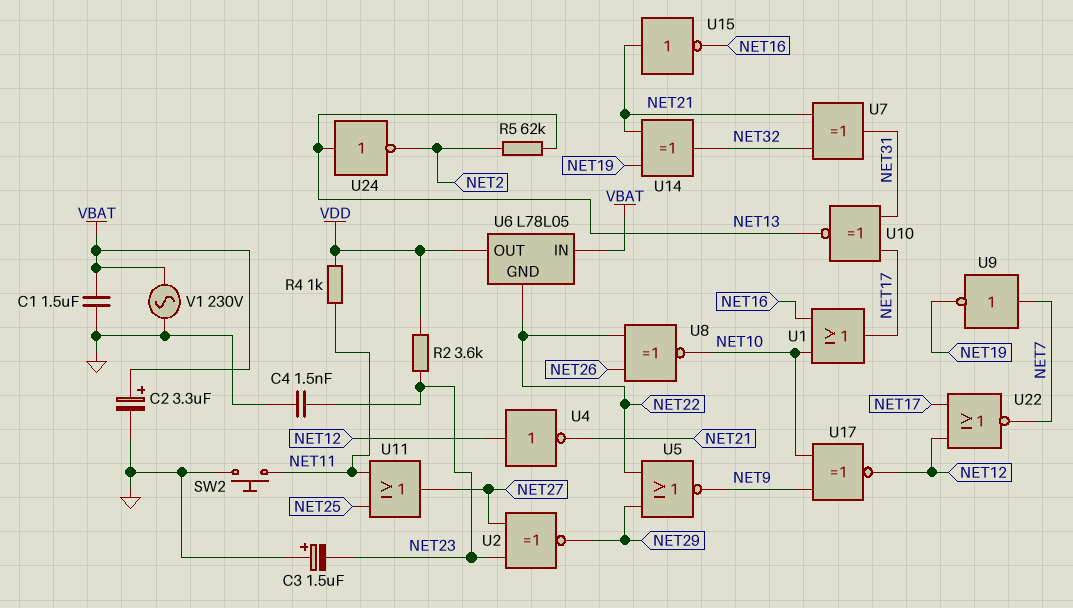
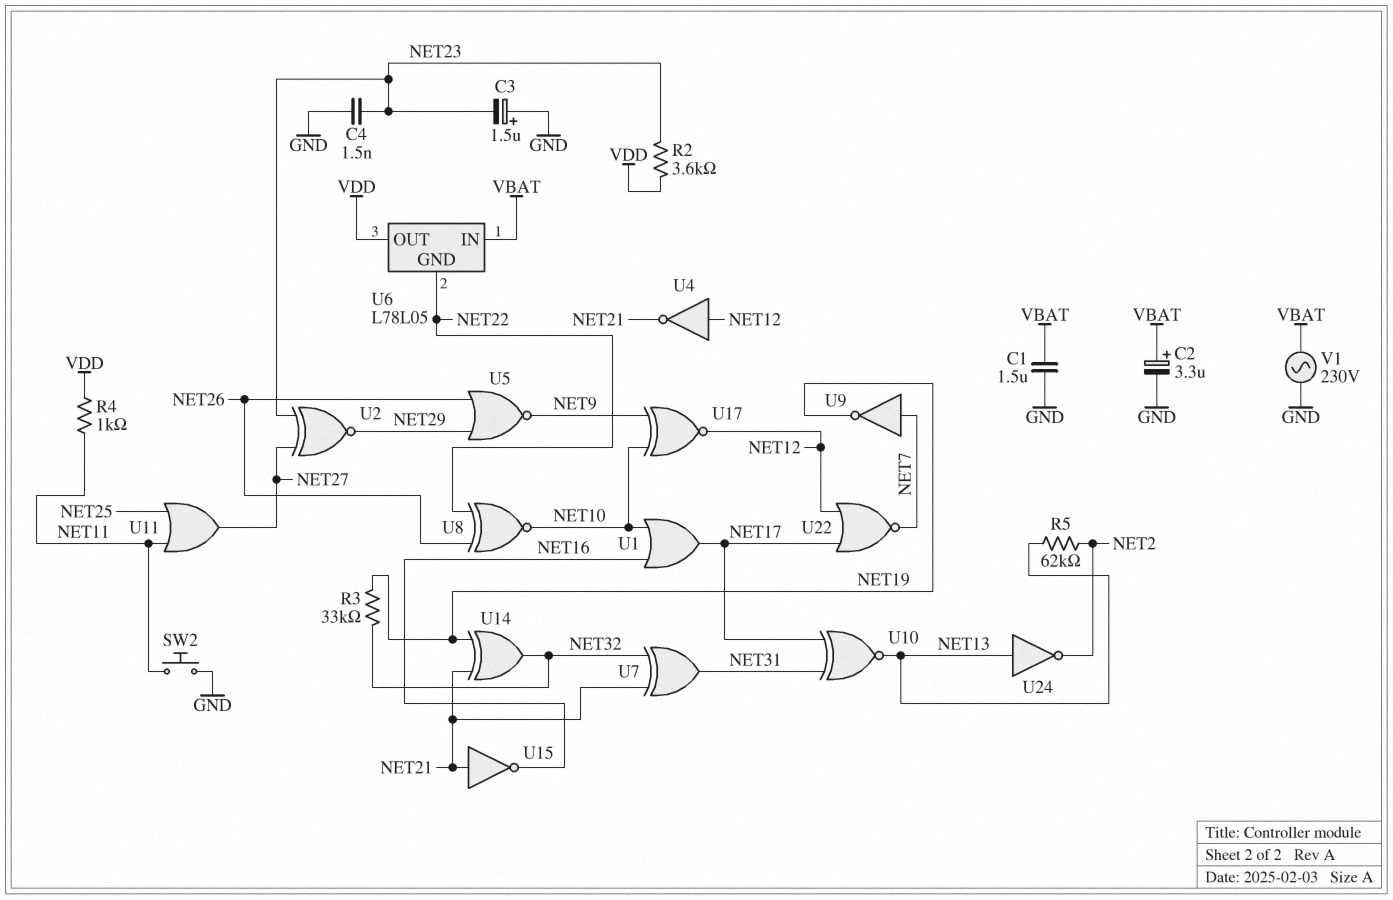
R3: none -> 33k (NET19, NET32)
U5: NOR (in NET22, in NET29, out NET9) -> NOR (in NET26, in NET29, out NET9)

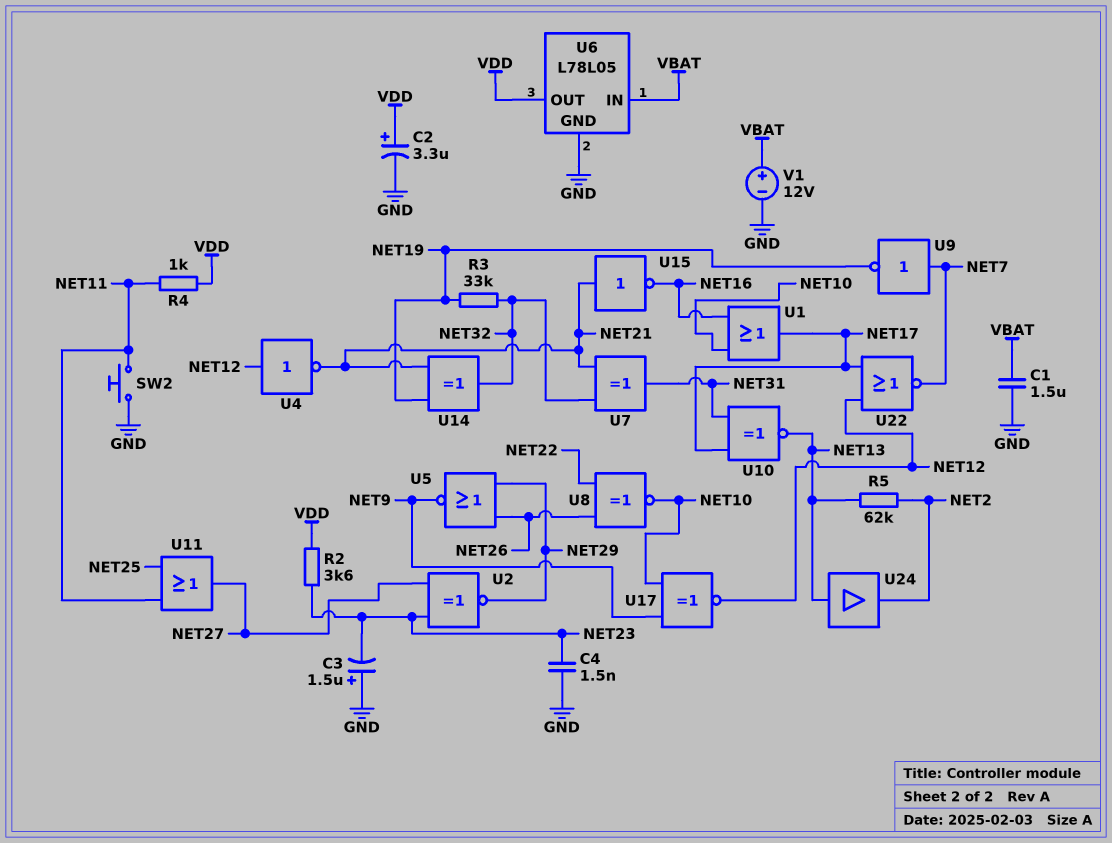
C2: 3.3uF (plus VBAT, minus GND) -> 3.3uF (plus VDD, minus GND)
U6 pin GND: NET22 -> GND
U24: NOT (in NET13, out NET2) -> buffer (in NET13, out NET2)
V1: AC 230V (GND, VBAT) -> 12V (plus VBAT, minus GND)

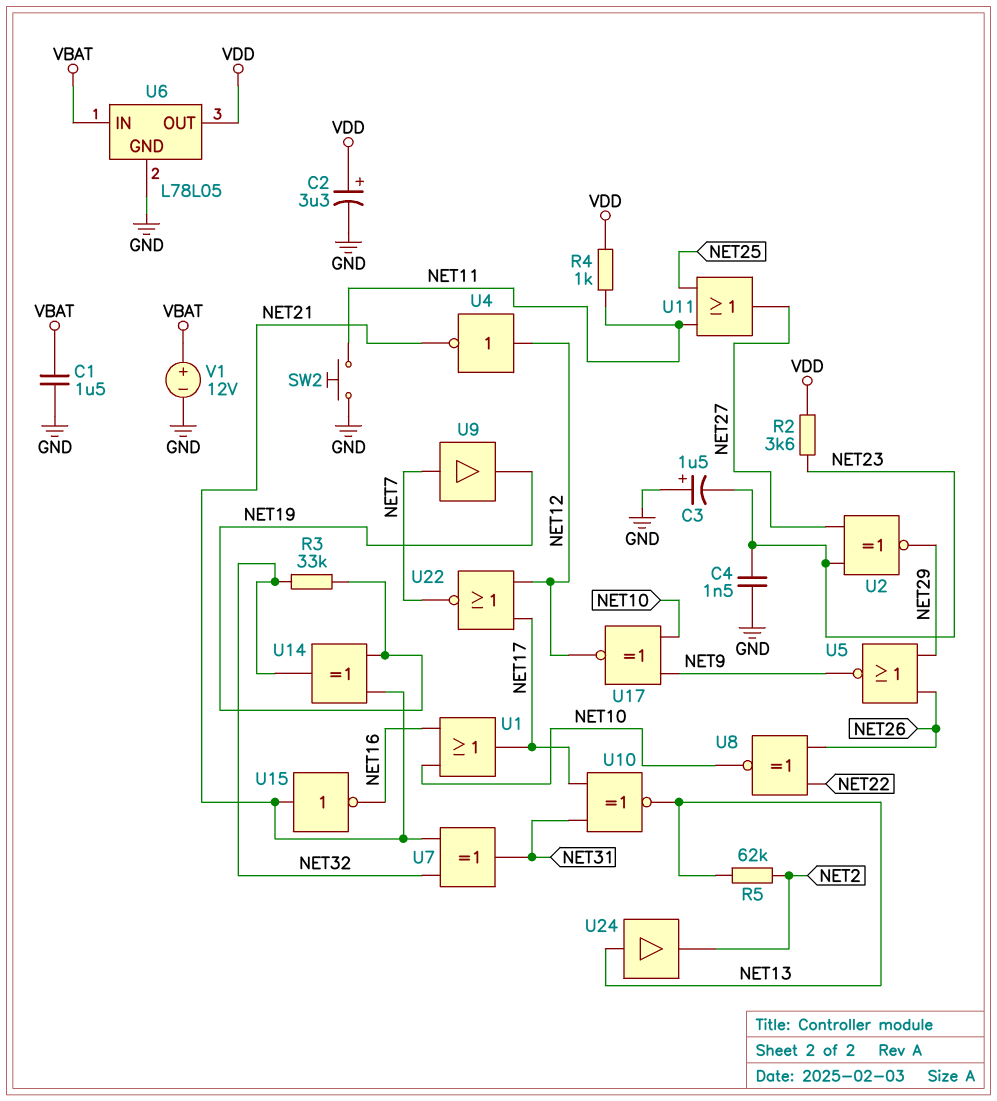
U9: NOT (in NET7, out NET19) -> buffer (in NET7, out NET19)

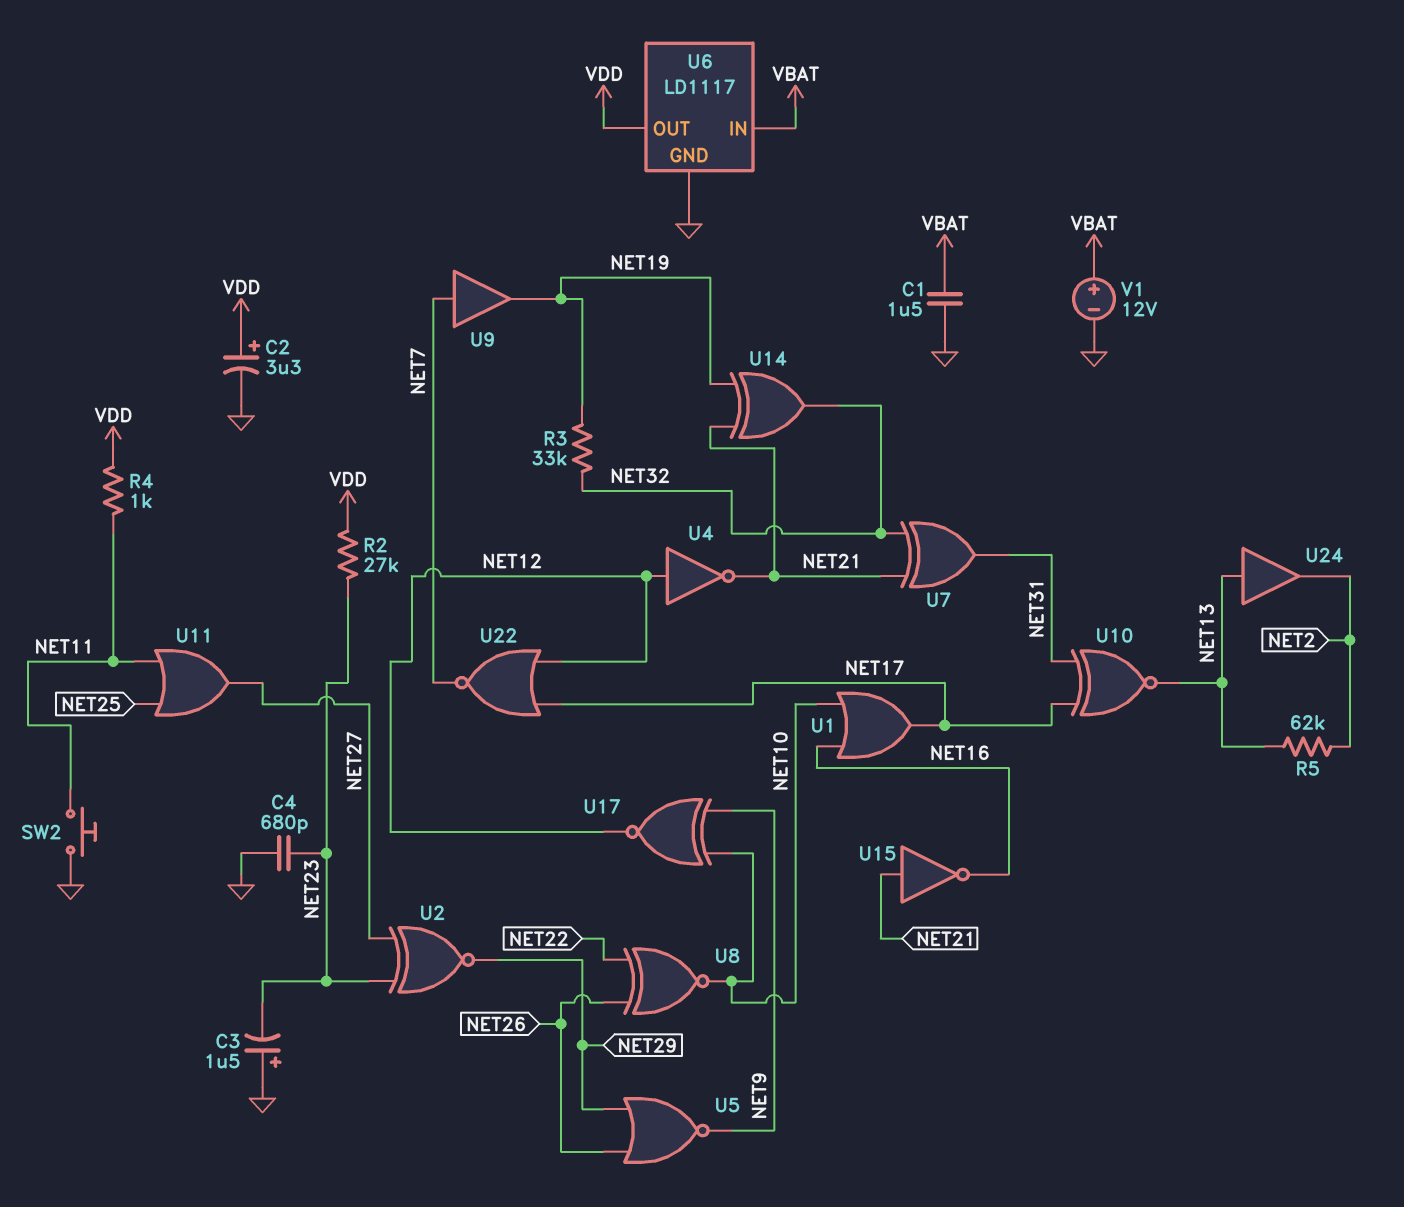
C4: 1.5nF (GND, NET23) -> 680pF (GND, NET23)
R2: 3.6k (NET23, VDD) -> 27k (NET23, VDD)
U6: L78L05 -> LD1117

